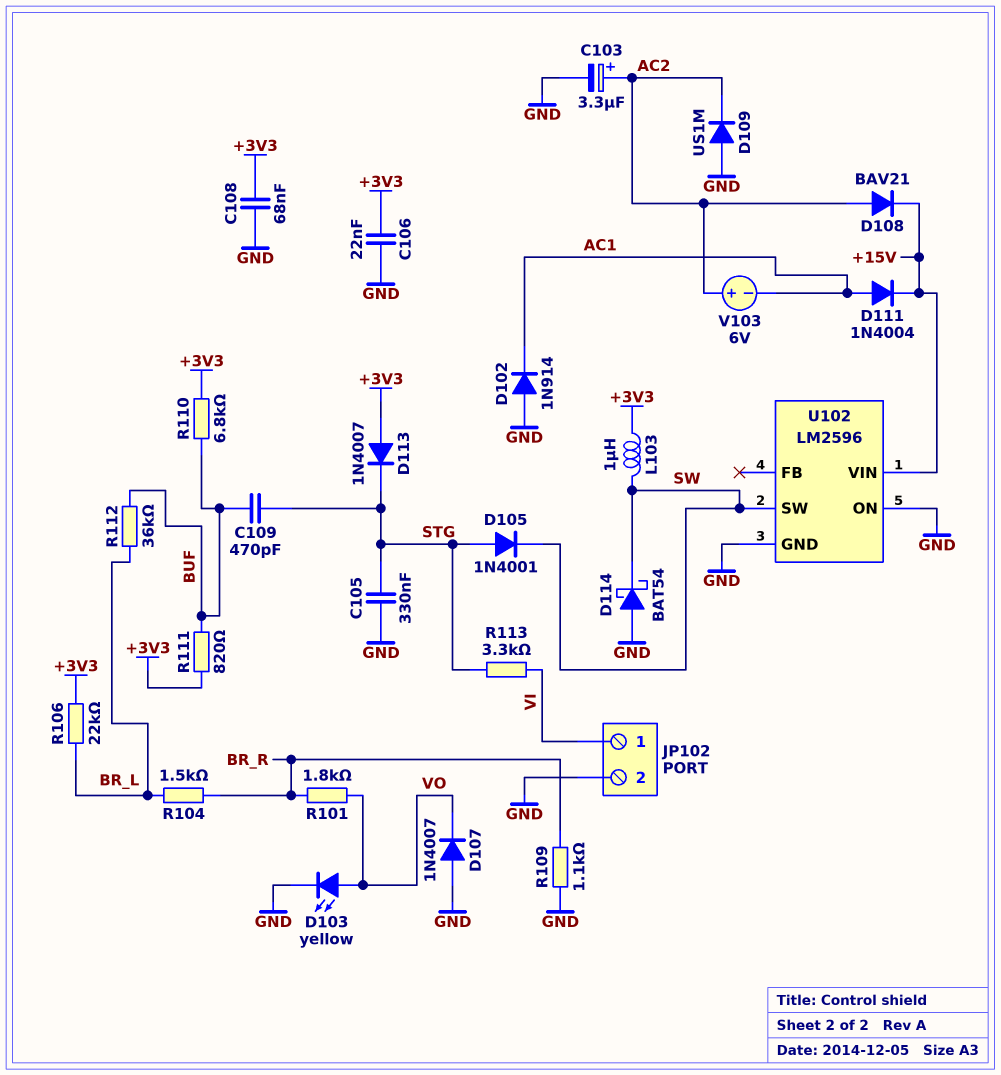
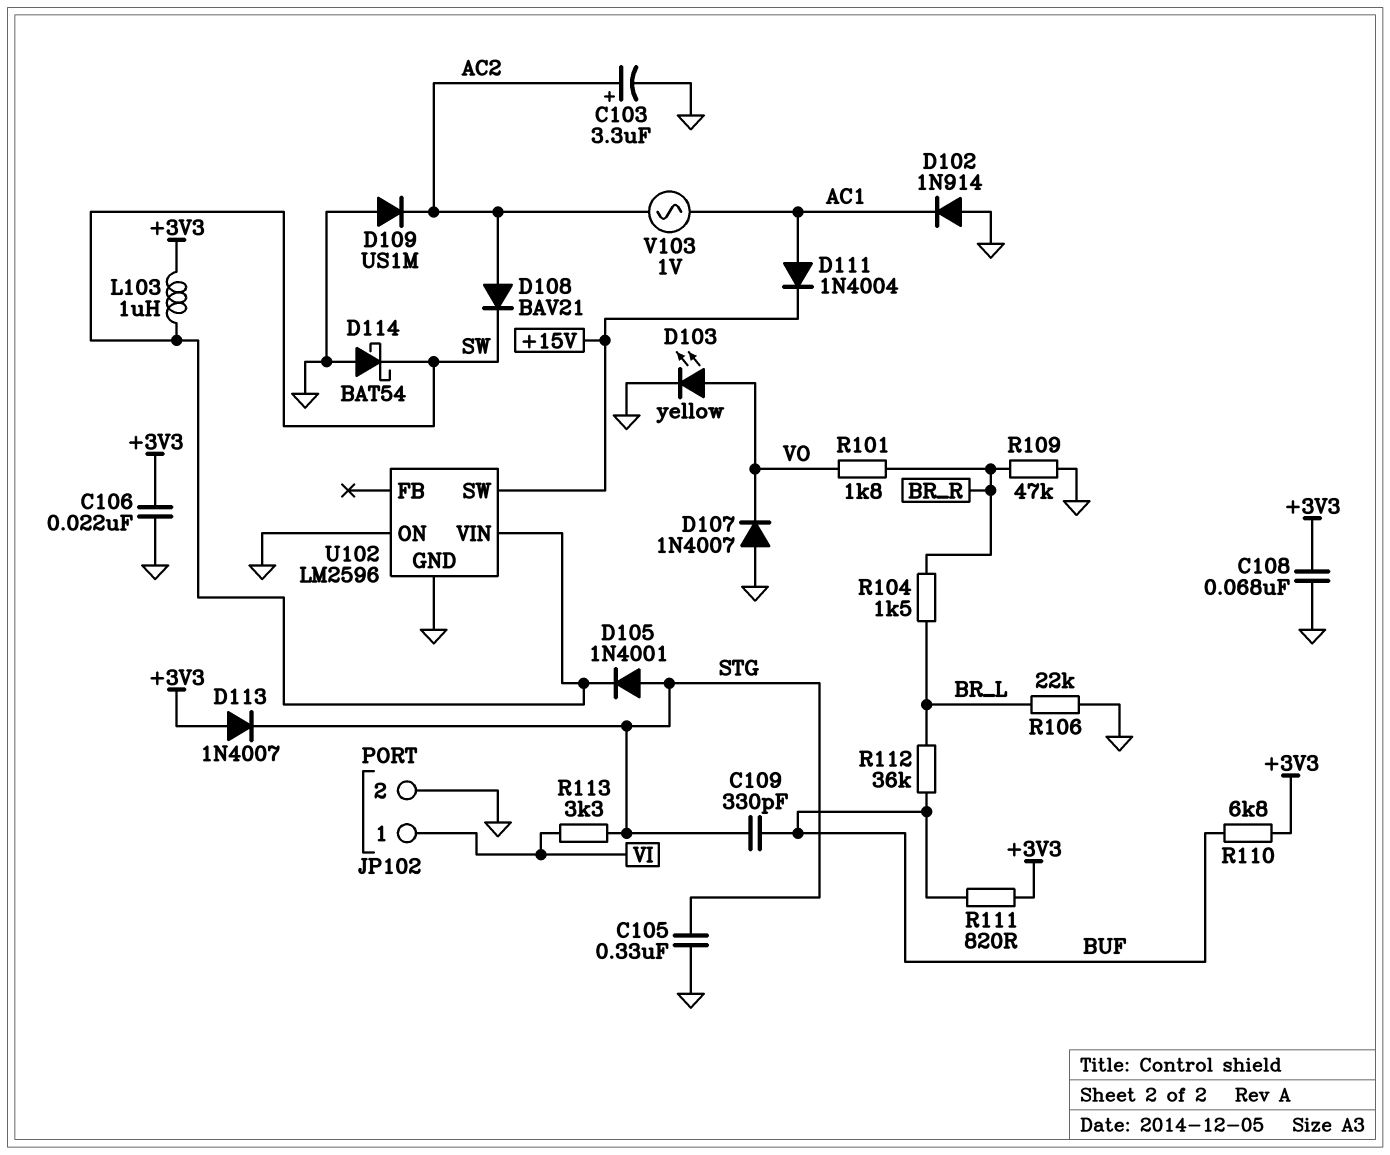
C109: 470pF (BUF, STG) -> 330pF (BUF, STG)
D108: diode BAV21 (A AC2, K +15V) -> diode BAV21 (A AC2, K SW)
R106: 22k (+3V3, BR_L) -> 22k (BR_L, GND)
R109: 1.1k (BR_R, GND) -> 47k (BR_R, GND)
U102 pin SW: SW -> +15V
U102 pin VIN: +15V -> SW
V103: 6V (plus AC2, minus AC1) -> AC 1V (AC1, AC2)

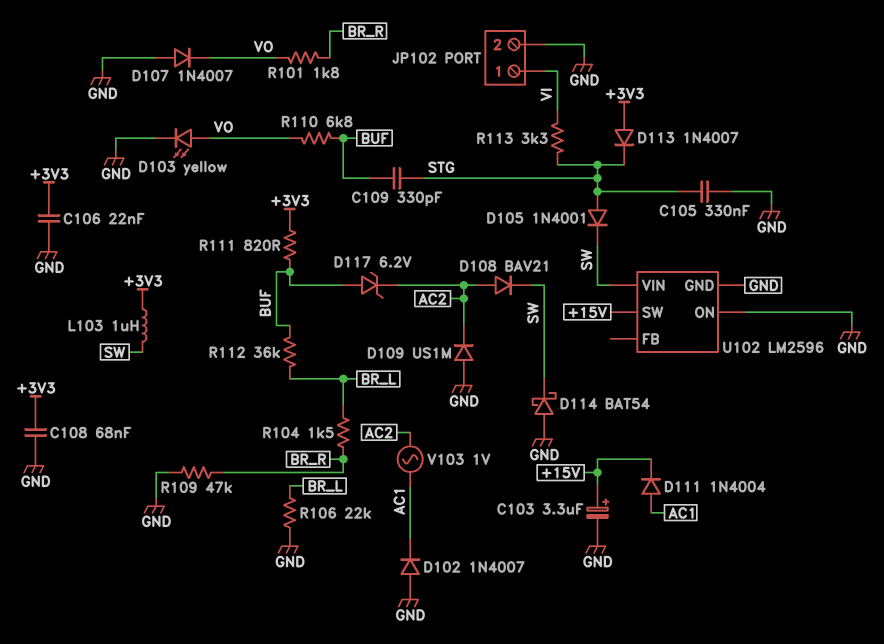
C103: 3.3uF (plus AC2, minus GND) -> 3.3uF (plus +15V, minus GND)
D102: diode 1N914 (A GND, K AC1) -> diode 1N4007 (A GND, K AC1)
D117: none -> zener 6.2V (A BUF, K AC2)
R110: 6.8k (+3V3, BUF) -> 6.8k (BUF, VO)

